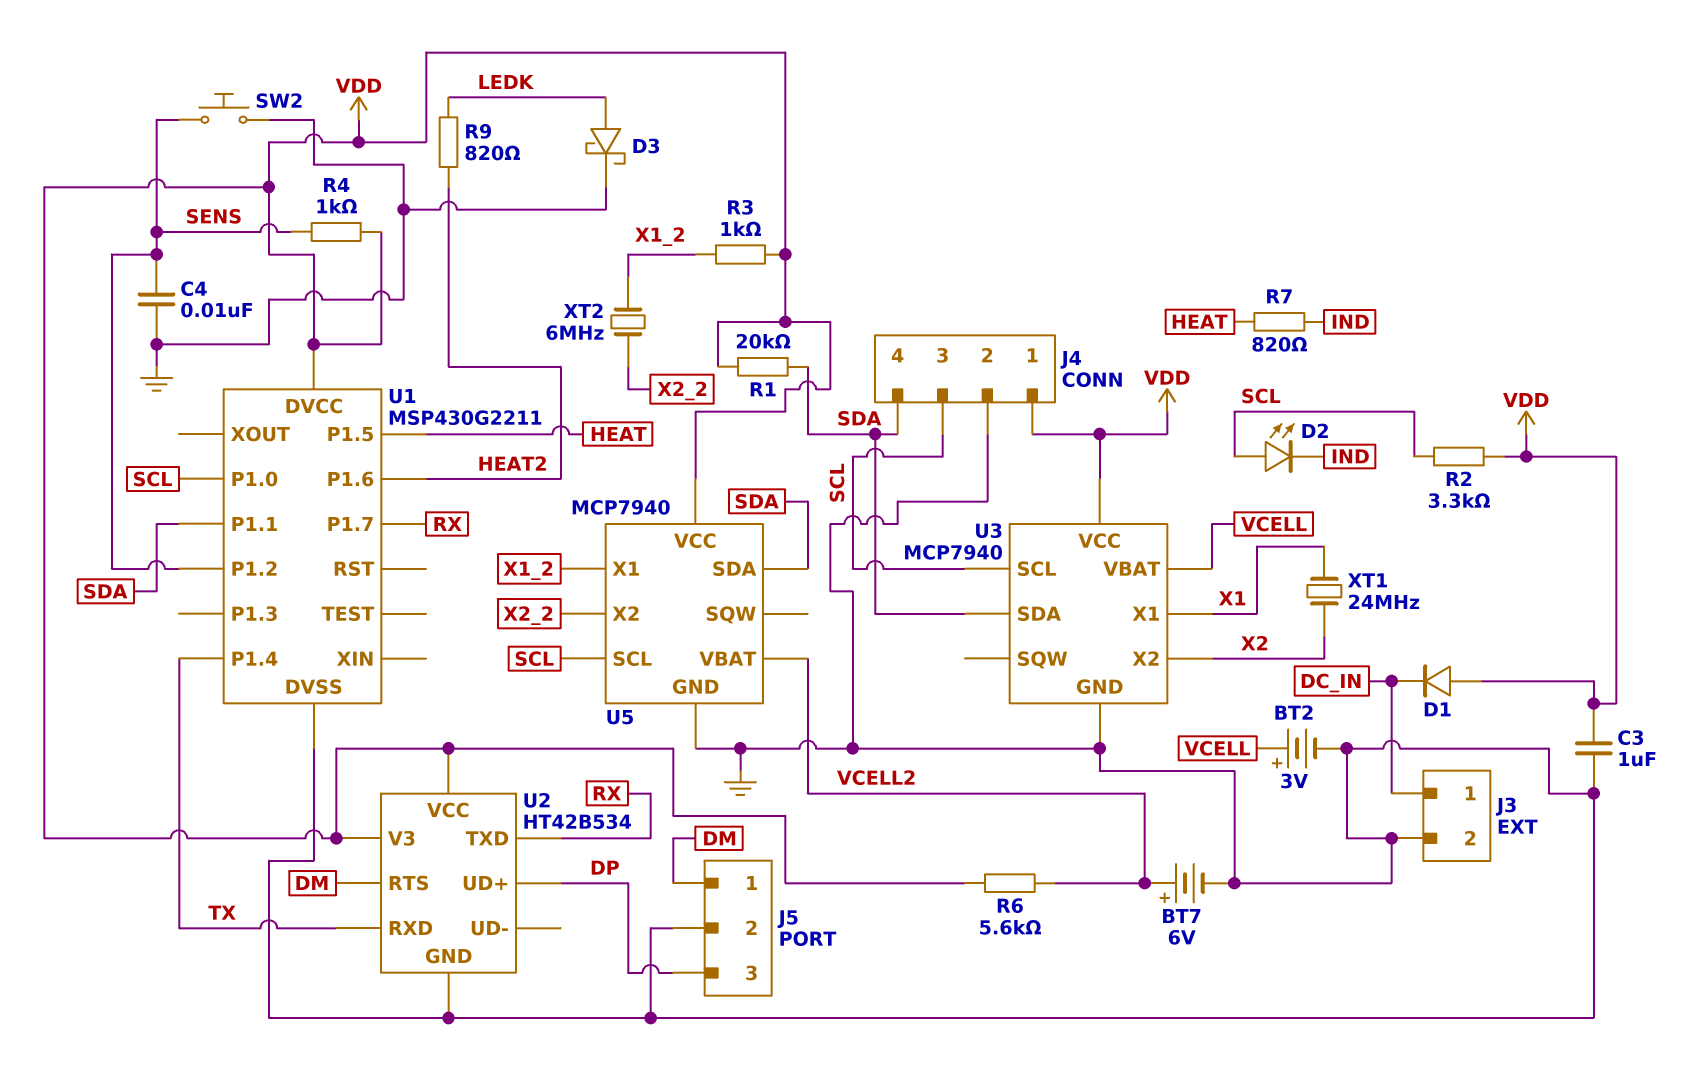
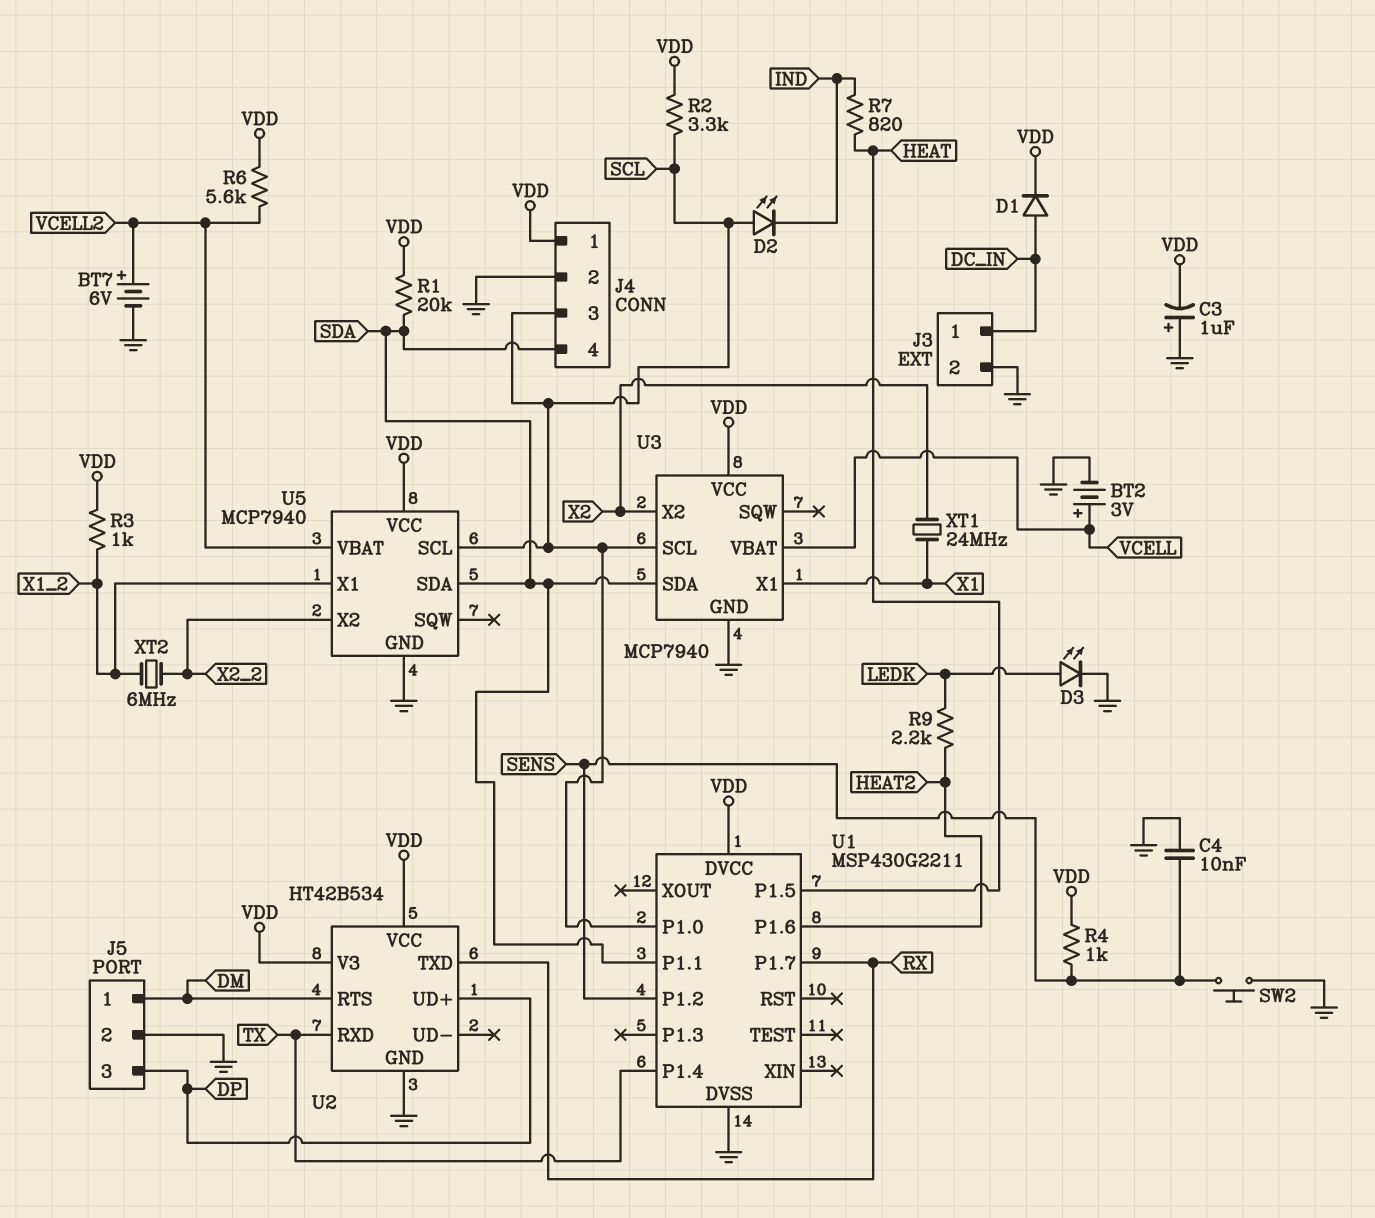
C3: 1uF (GND, VDD) -> 1uF (plus GND, minus VDD)
D1: diode (A VDD, K DC_IN) -> diode (A DC_IN, K VDD)
D3: schottky (A LEDK, K GND) -> LED (A LEDK, K GND)
R9: 820 (HEAT2, LEDK) -> 2.2k (HEAT2, LEDK)

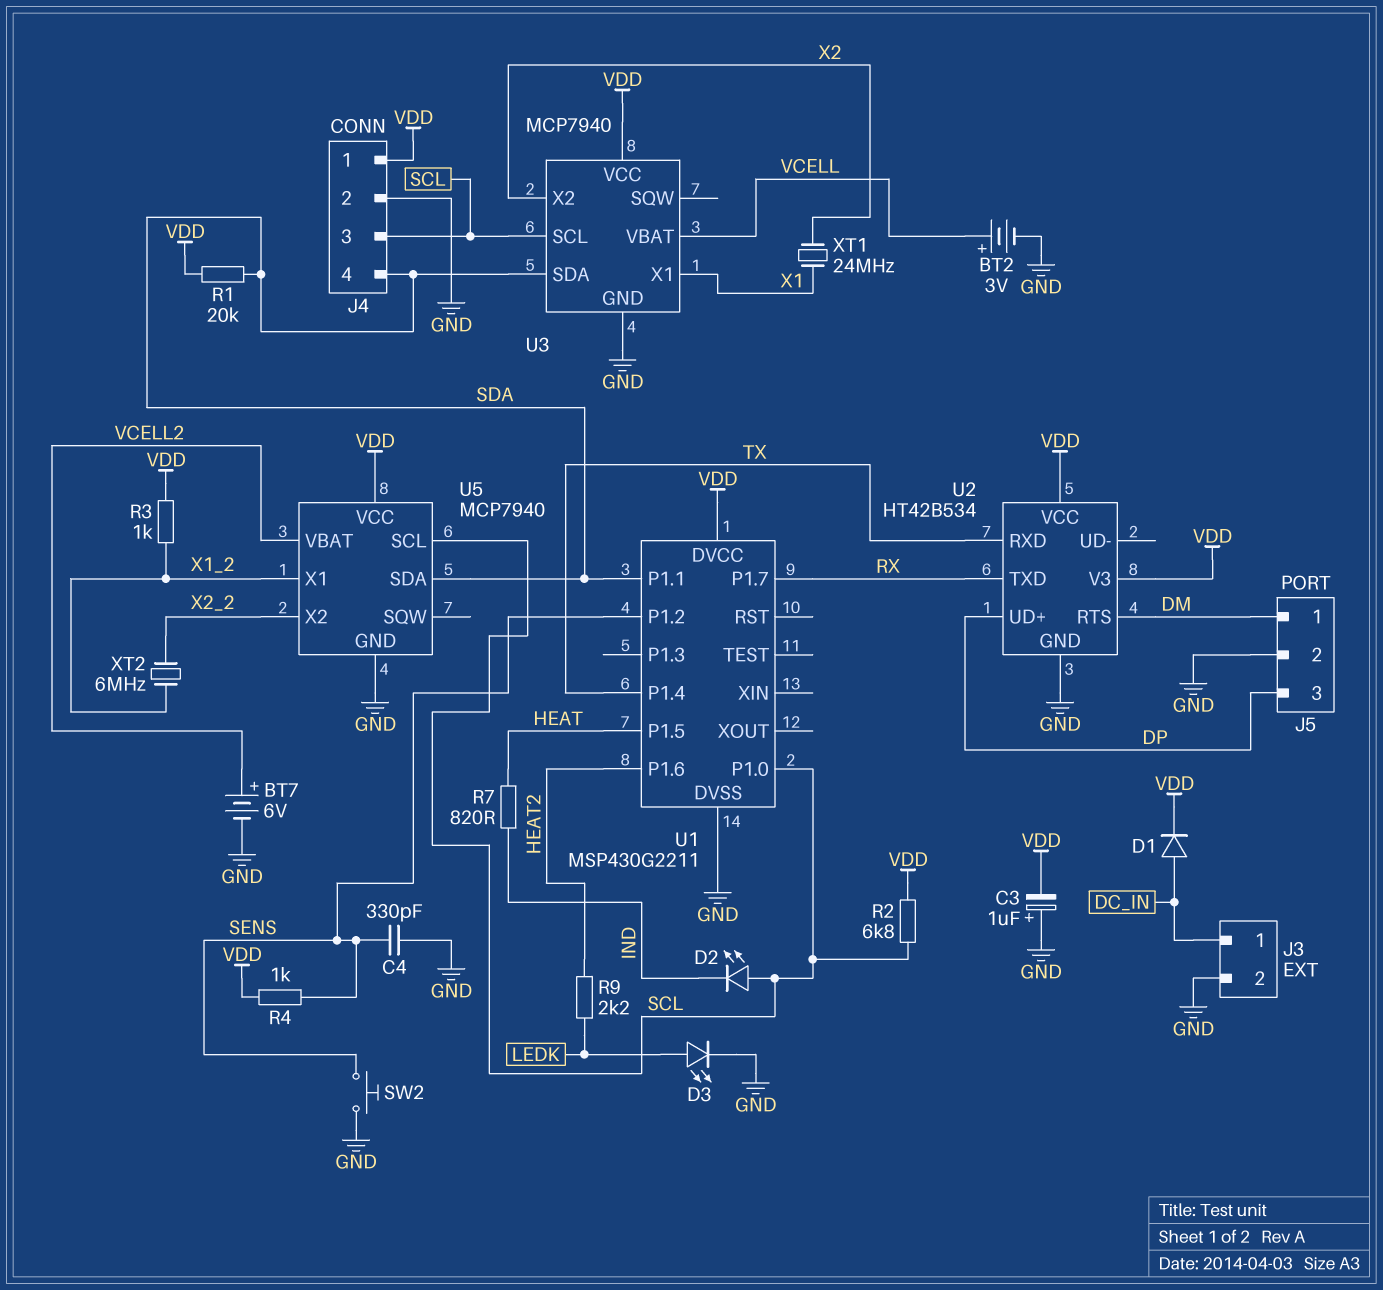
C4: 10nF (GND, SENS) -> 330pF (GND, SENS)
R2: 3.3k (SCL, VDD) -> 6.8k (SCL, VDD)
R6: 5.6k (VCELL2, VDD) -> none

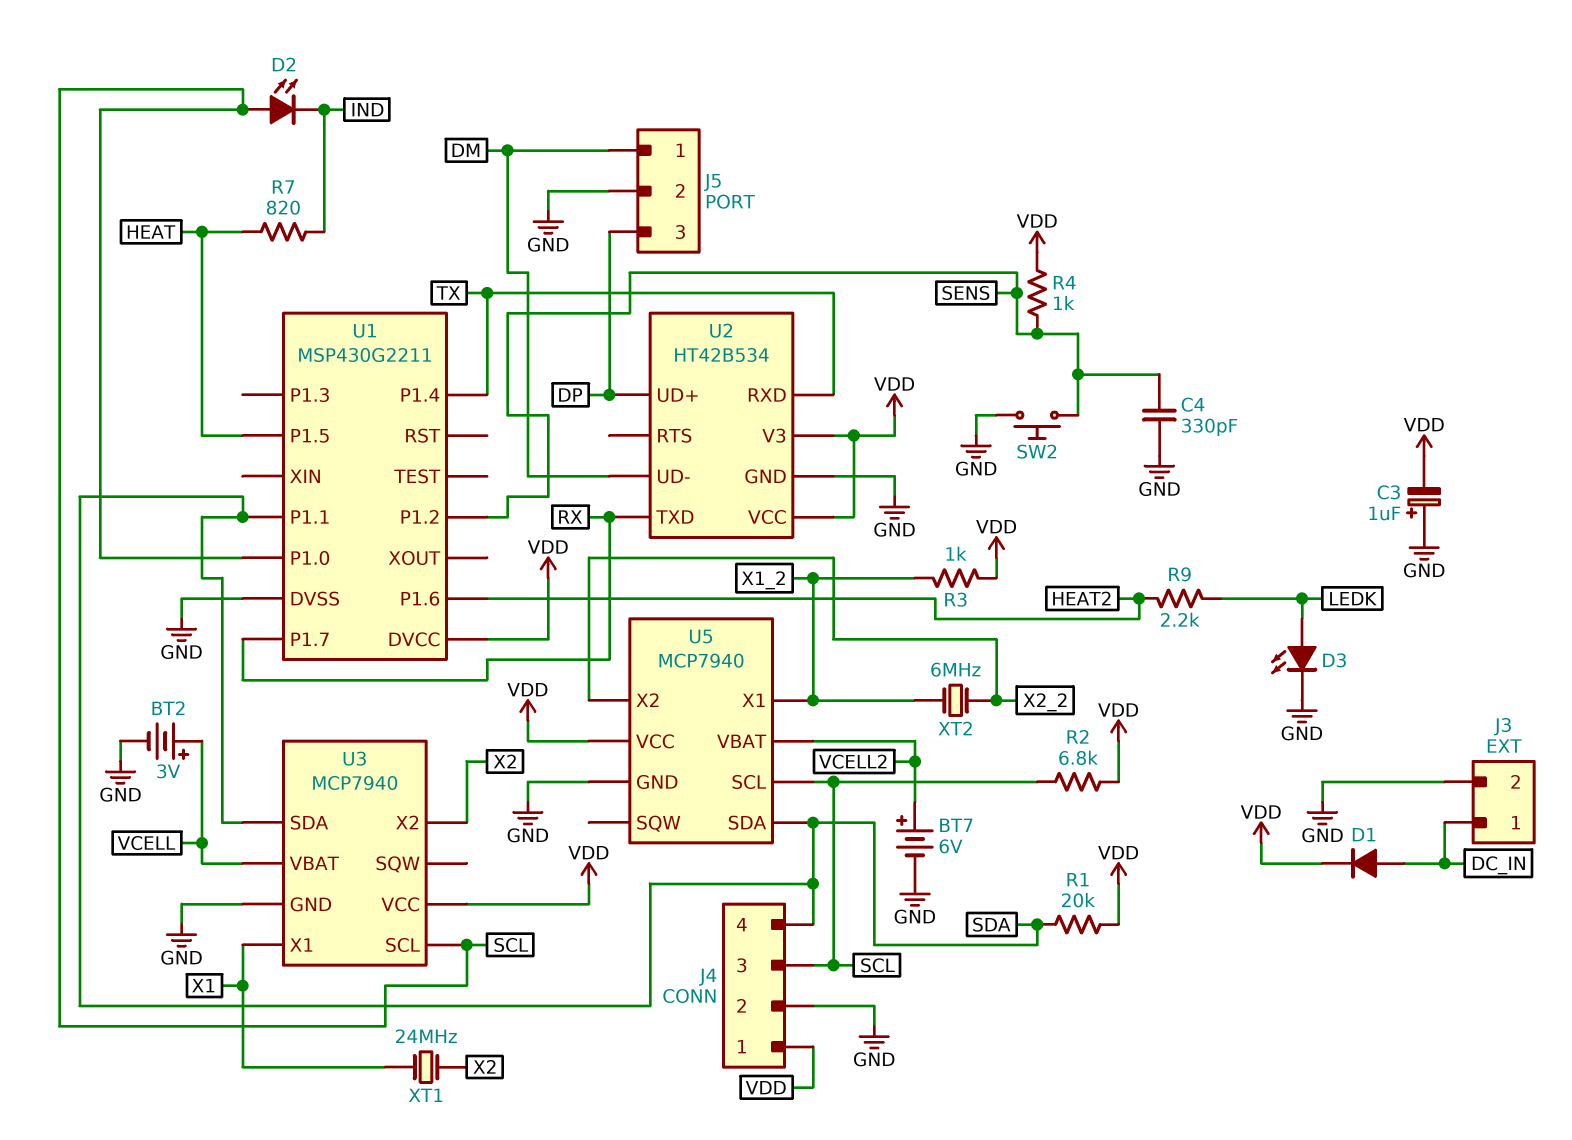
U2 pin RTS: DM -> none
U2 pin UD-: none -> DM

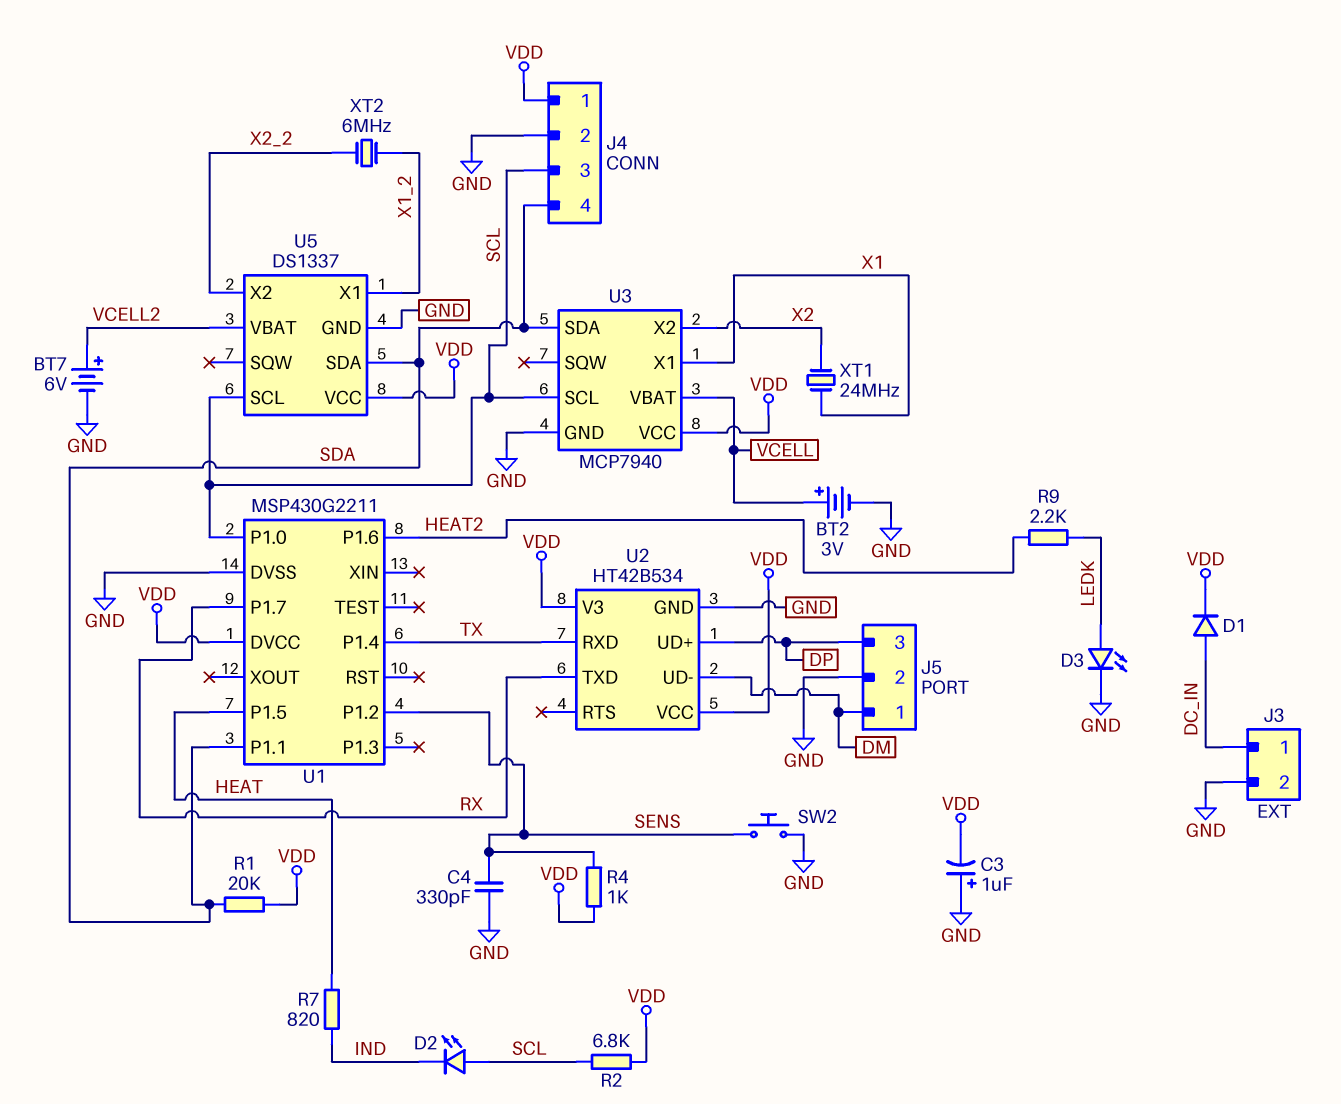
R3: 1k (VDD, X1_2) -> none
U5: MCP7940 -> DS1337

